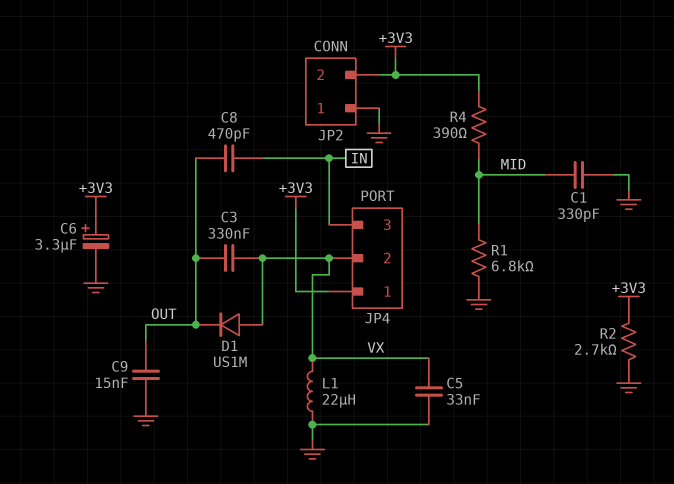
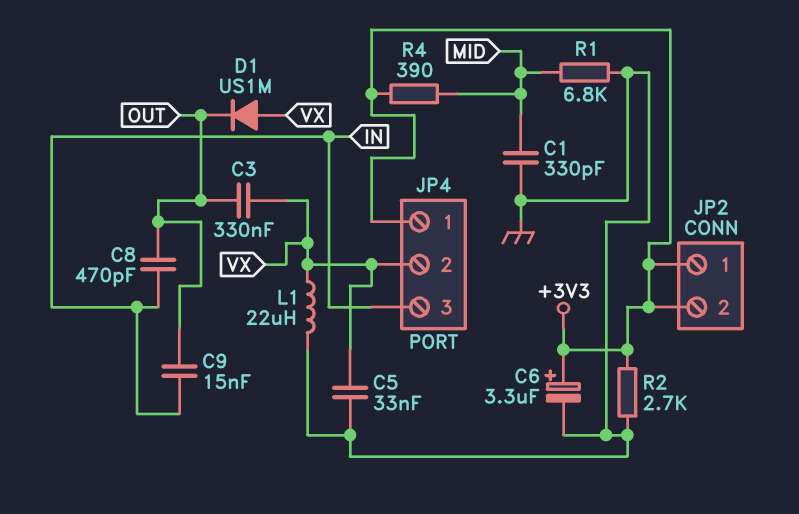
C9: 15nF (GND, OUT) -> 15nF (IN, OUT)
JP2 pin 1: GND -> +3V3

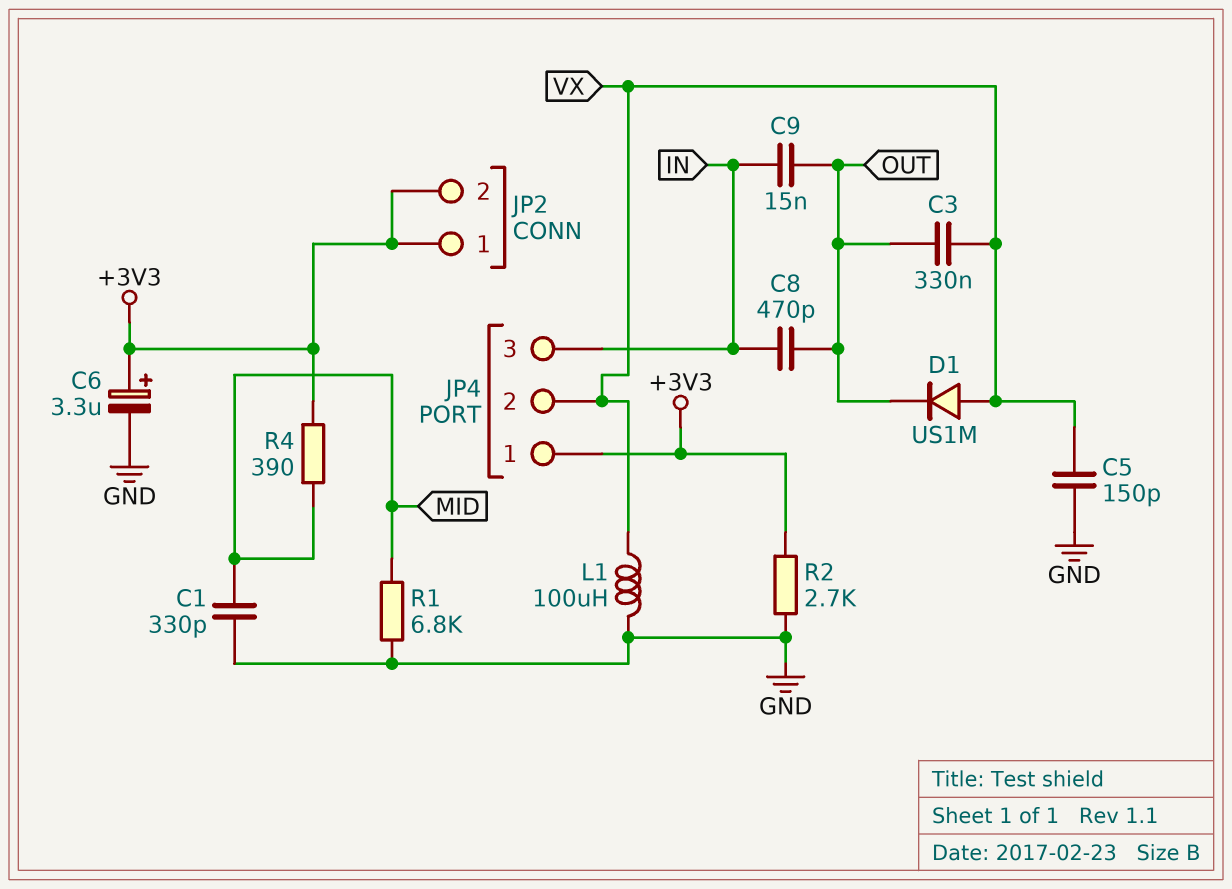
C5: 33nF (GND, VX) -> 150pF (GND, VX)
L1: 22uH (GND, VX) -> 100uH (GND, VX)

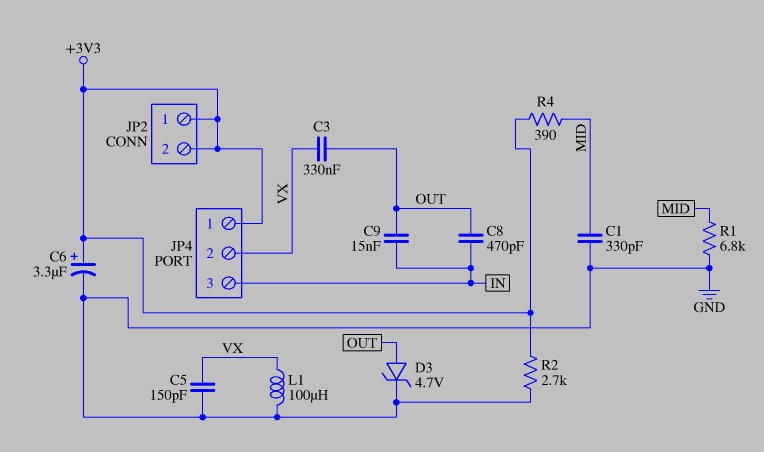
D1: diode US1M (A VX, K OUT) -> none
D3: none -> zener 4.7V (A OUT, K GND)

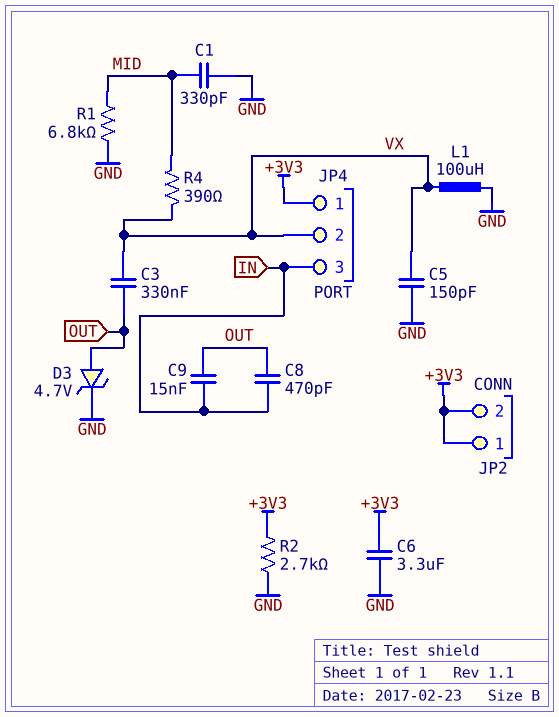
C6: 3.3uF (plus +3V3, minus GND) -> 3.3uF (+3V3, GND)
R4: 390 (+3V3, MID) -> 390 (MID, VX)

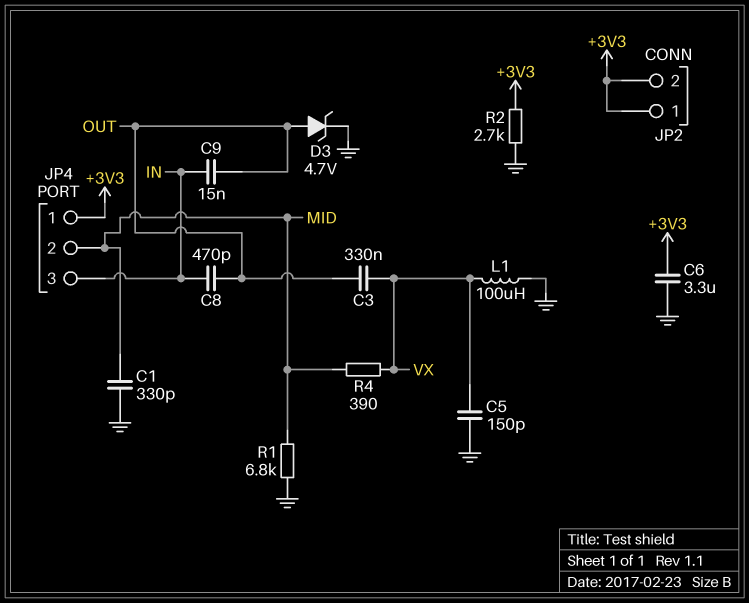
JP4 pin 2: VX -> MID

